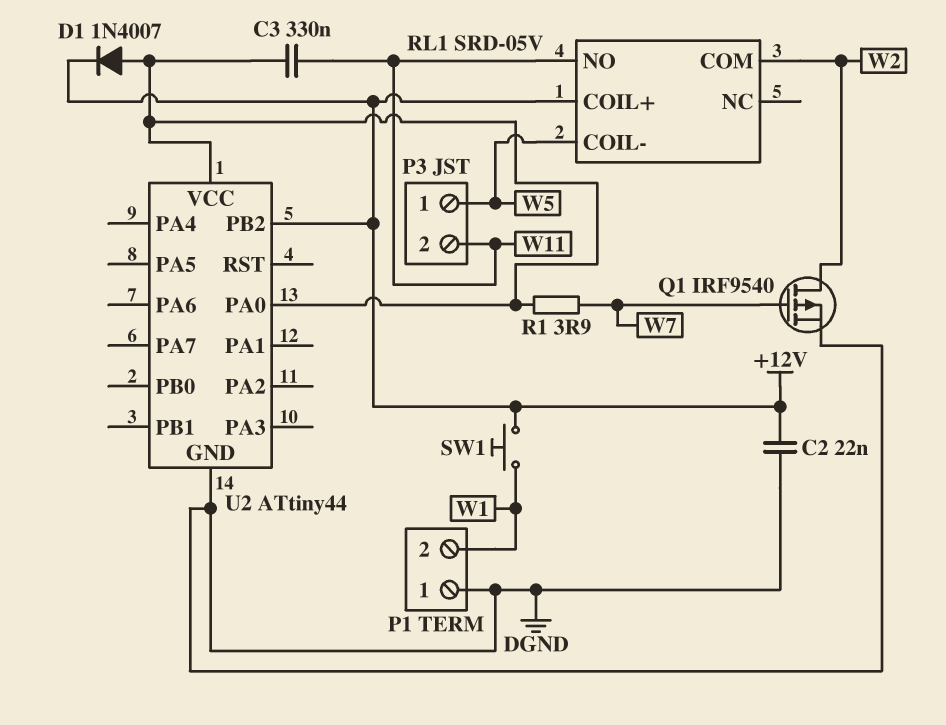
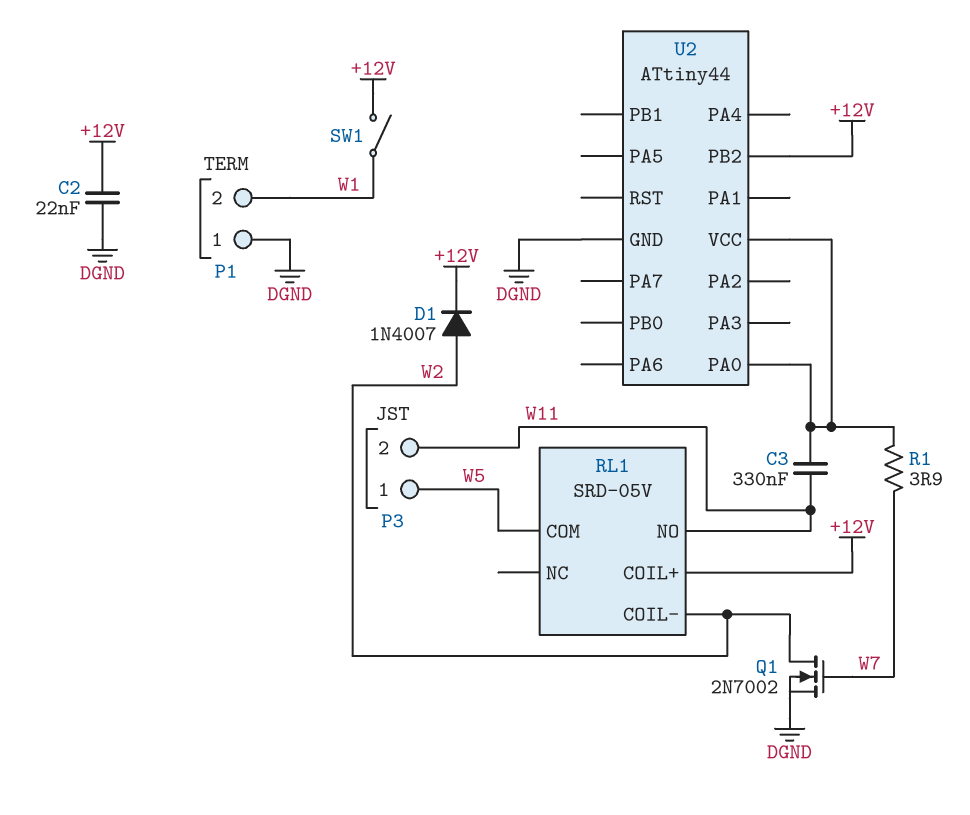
D1: diode 1N4007 (A U2/PA0, K +12V) -> diode 1N4007 (A W2, K +12V)
Q1: PMOS IRF9540 (G W7, D W2, S DGND) -> NMOS 2N7002 (G W7, D W2, S DGND)
RL1 pin COIL-: W5 -> W2
RL1 pin COM: W2 -> W5
SW1: button (+12V, W1) -> switch (+12V, W1)

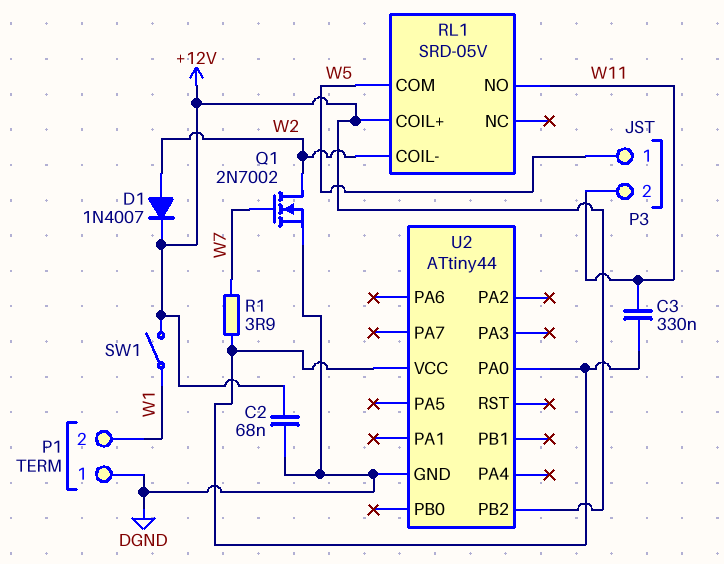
C2: 22nF (+12V, DGND) -> 68nF (+12V, DGND)

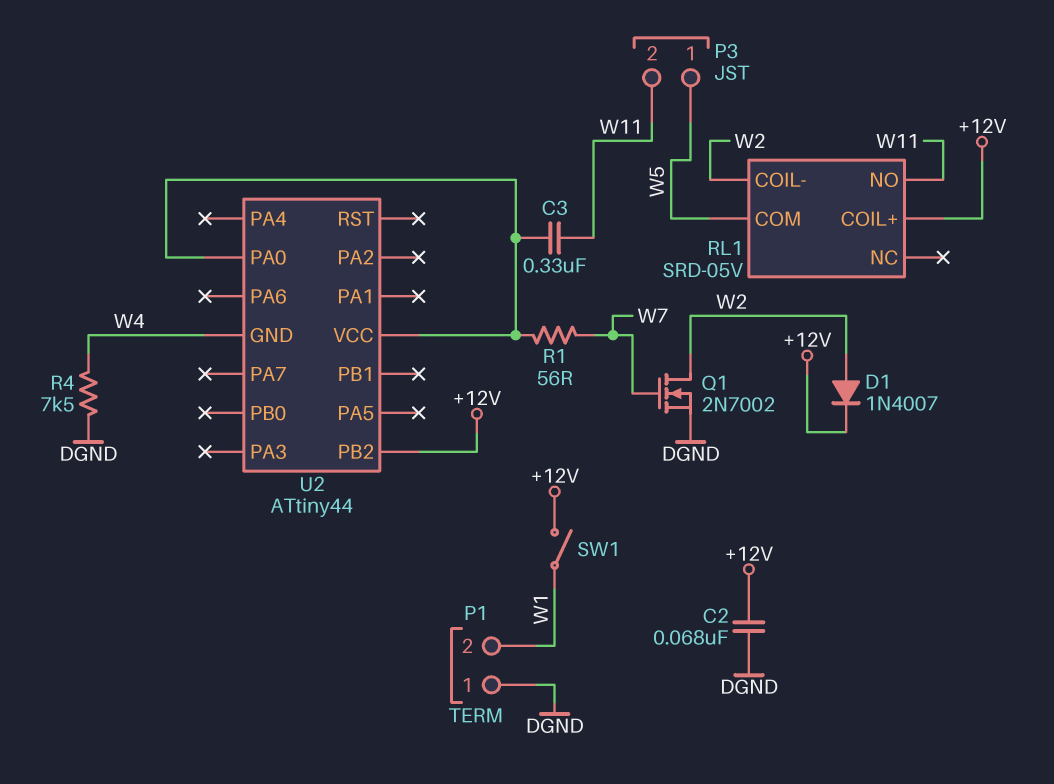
R1: 3.9 (U2/PA0, W7) -> 56 (U2/PA0, W7)
R4: none -> 7.5k (DGND, W4)
U2 pin GND: DGND -> W4

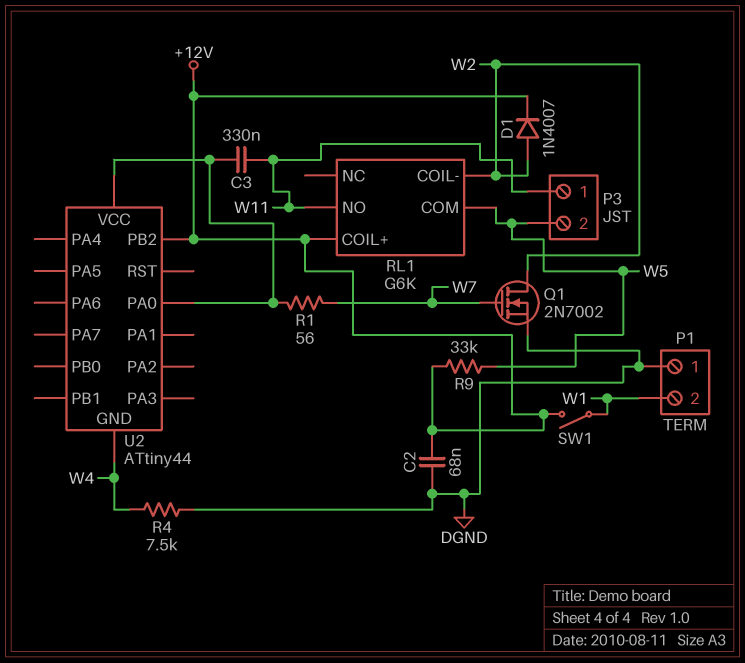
P3 pin 1: W5 -> W11
P3 pin 2: W11 -> W5
R9: none -> 33k (+12V, W5)
RL1: SRD-05V -> G6K

